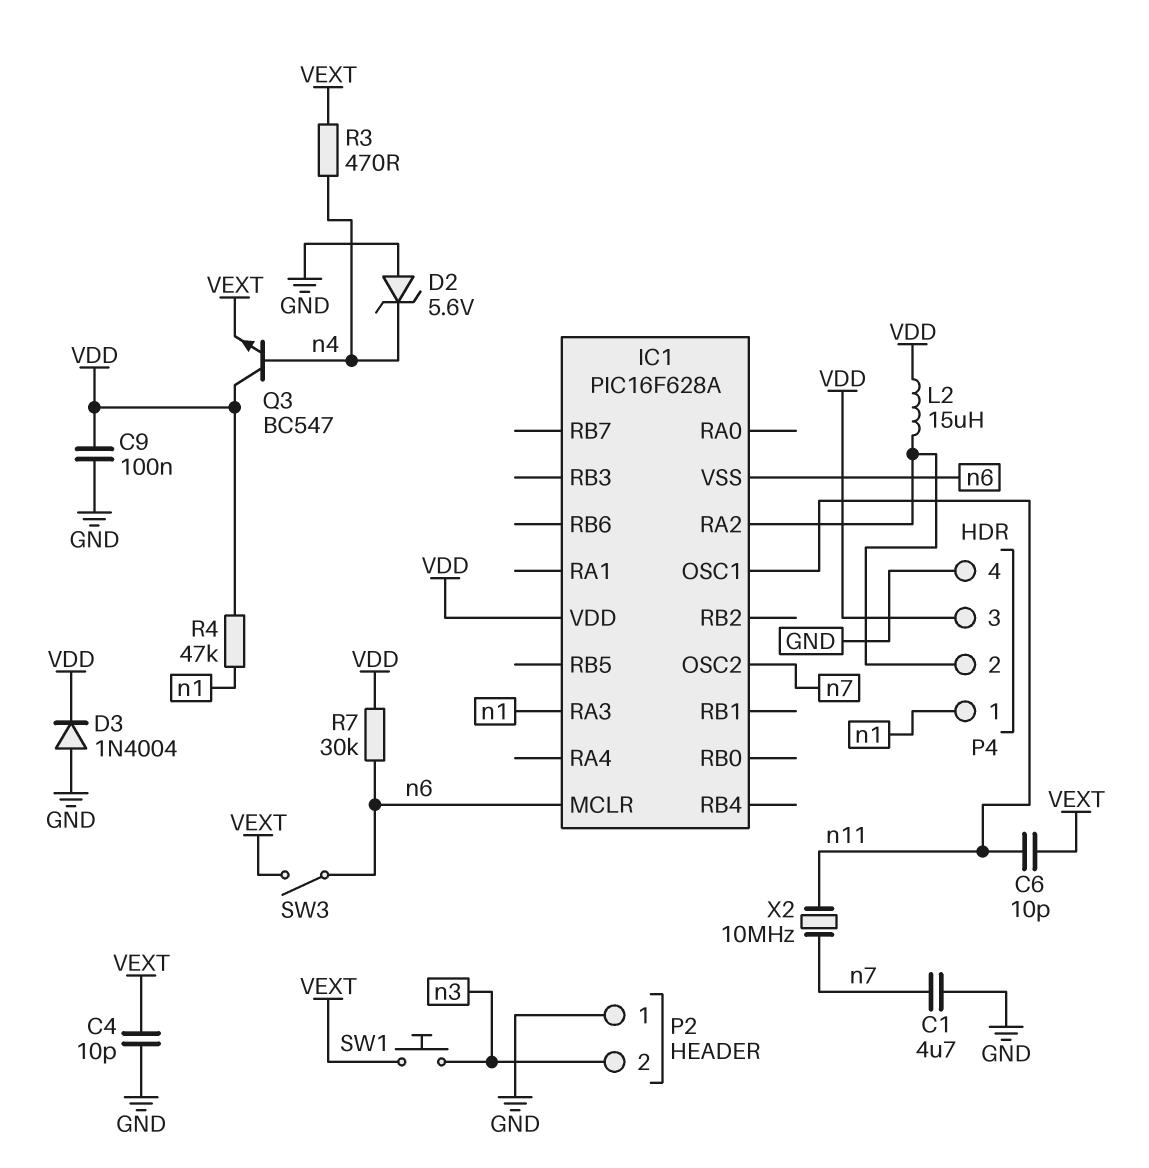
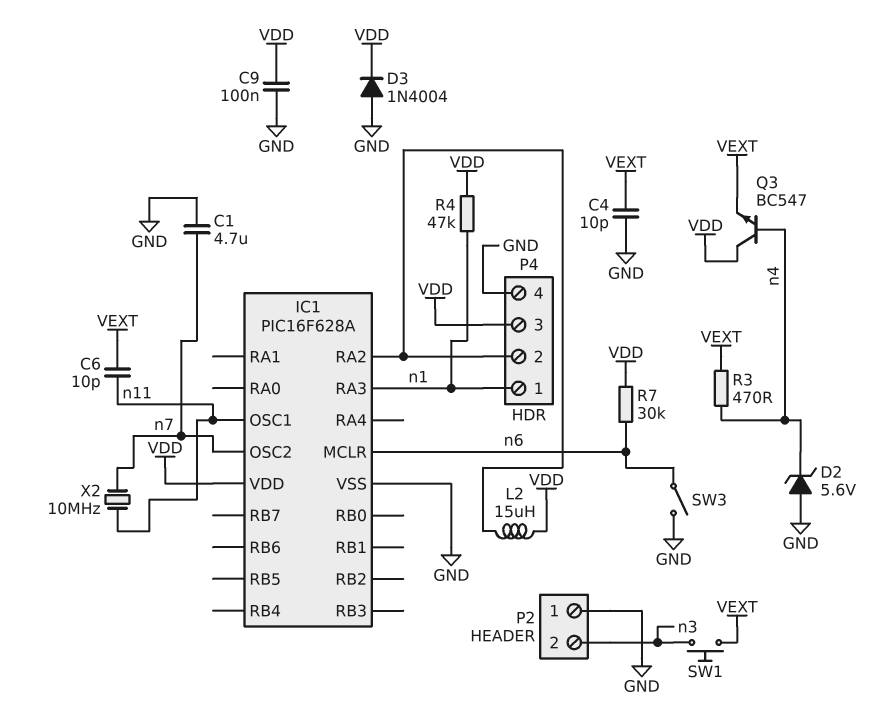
IC1 pin VSS: n6 -> GND
SW3: switch (VEXT, n6) -> switch (GND, n6)

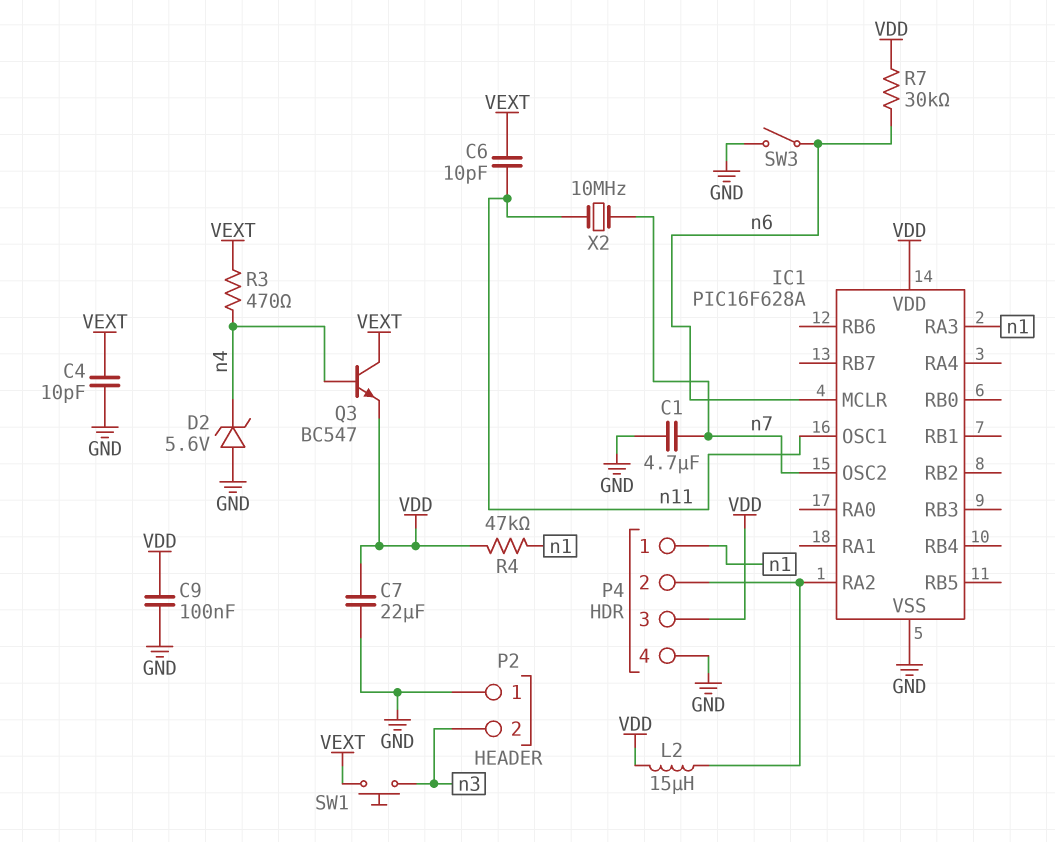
C7: none -> 22uF (GND, VDD)
D3: diode 1N4004 (A GND, K VDD) -> none
Q3: NPN BC547 (B n4, C VDD, E VEXT) -> NPN BC547 (B n4, C VEXT, E VDD)

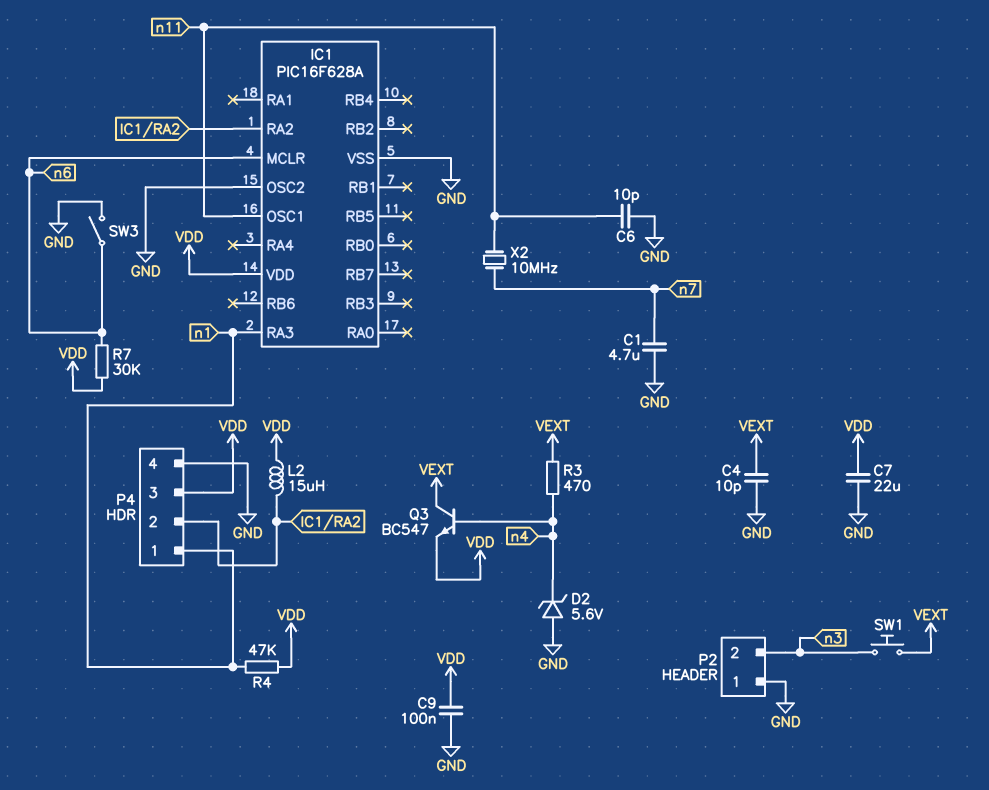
C6: 10pF (VEXT, n11) -> 10pF (GND, n11)
IC1 pin OSC2: n7 -> GND

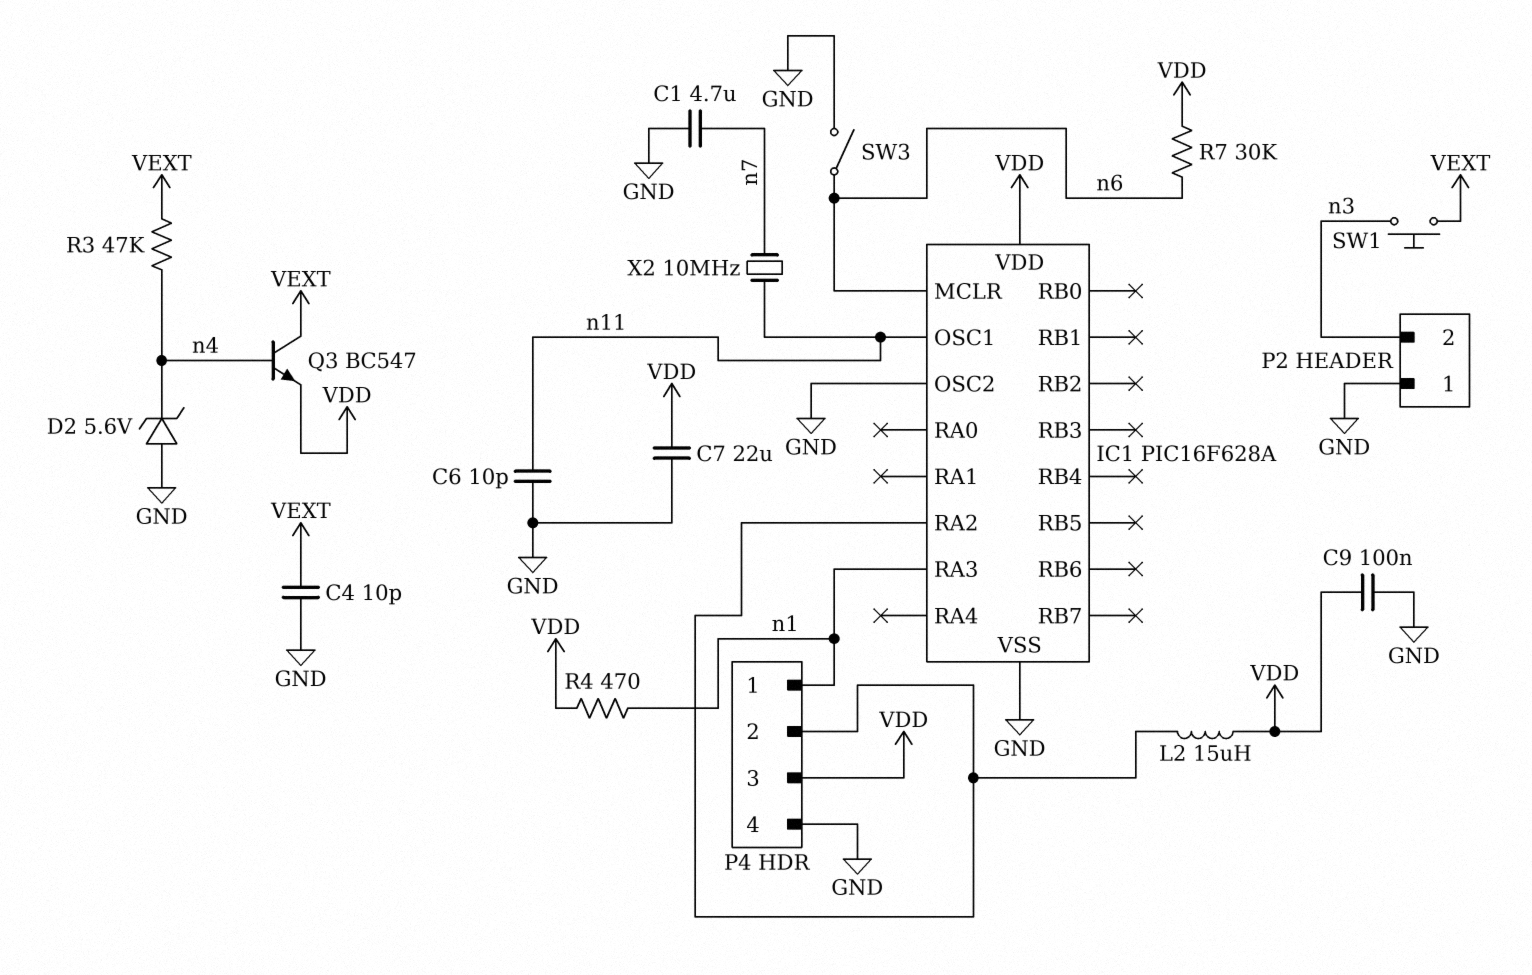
R3: 470 (VEXT, n4) -> 47k (VEXT, n4)
R4: 47k (VDD, n1) -> 470 (VDD, n1)

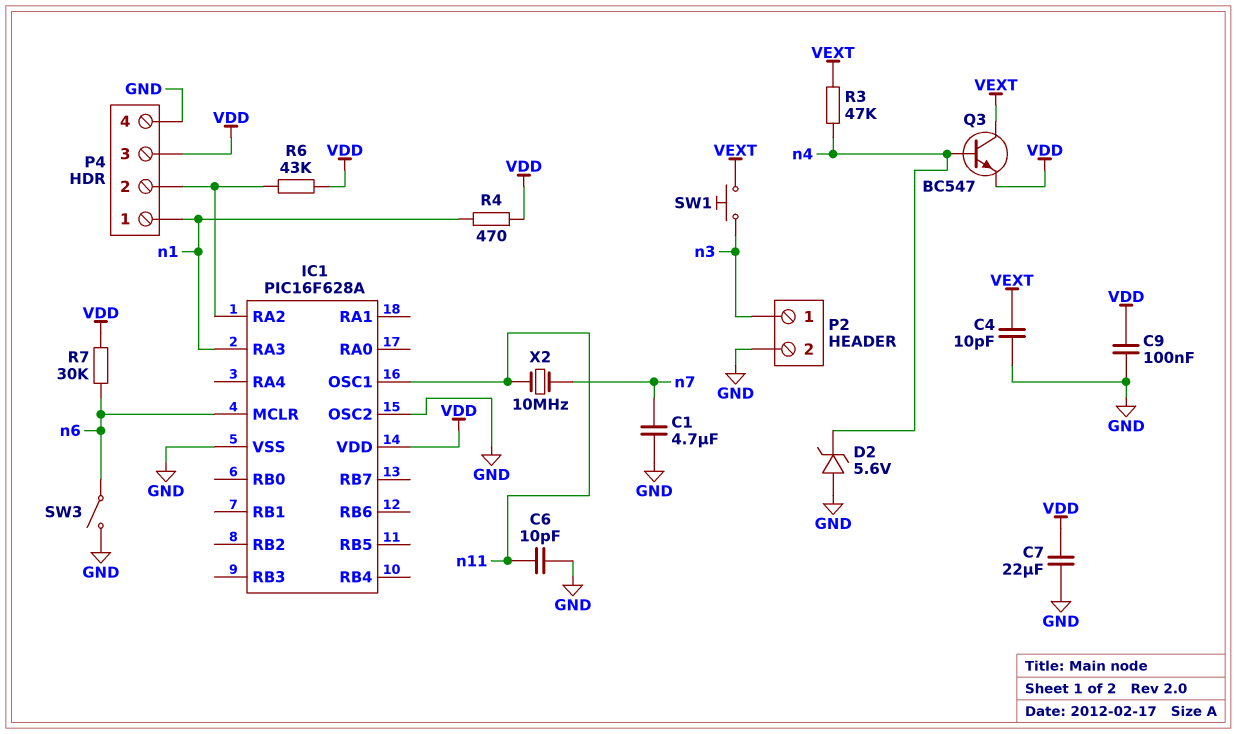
L2: 15uH (IC1/RA2, VDD) -> none
P2 pin 1: GND -> n3
P2 pin 2: n3 -> GND
R6: none -> 43k (IC1/RA2, VDD)

